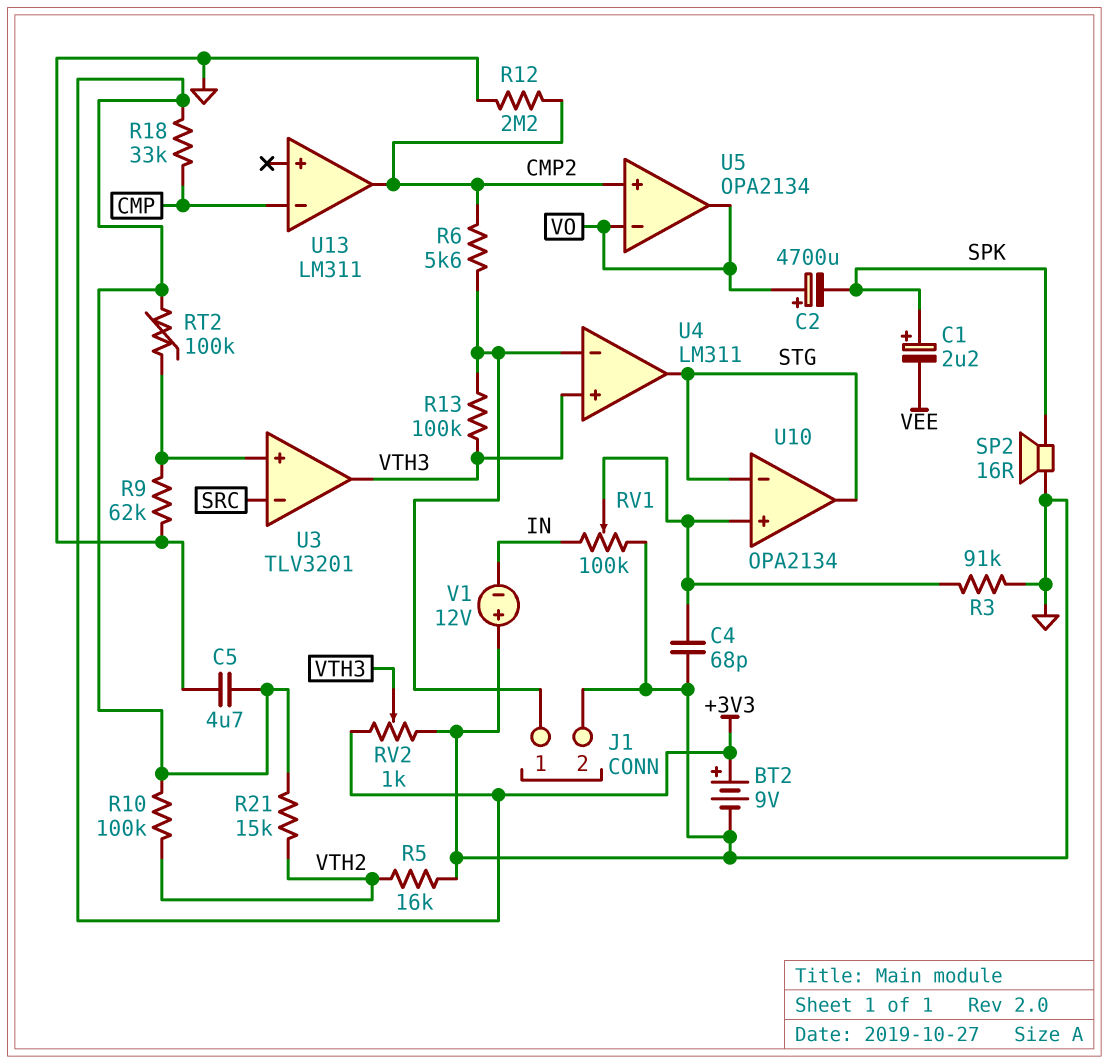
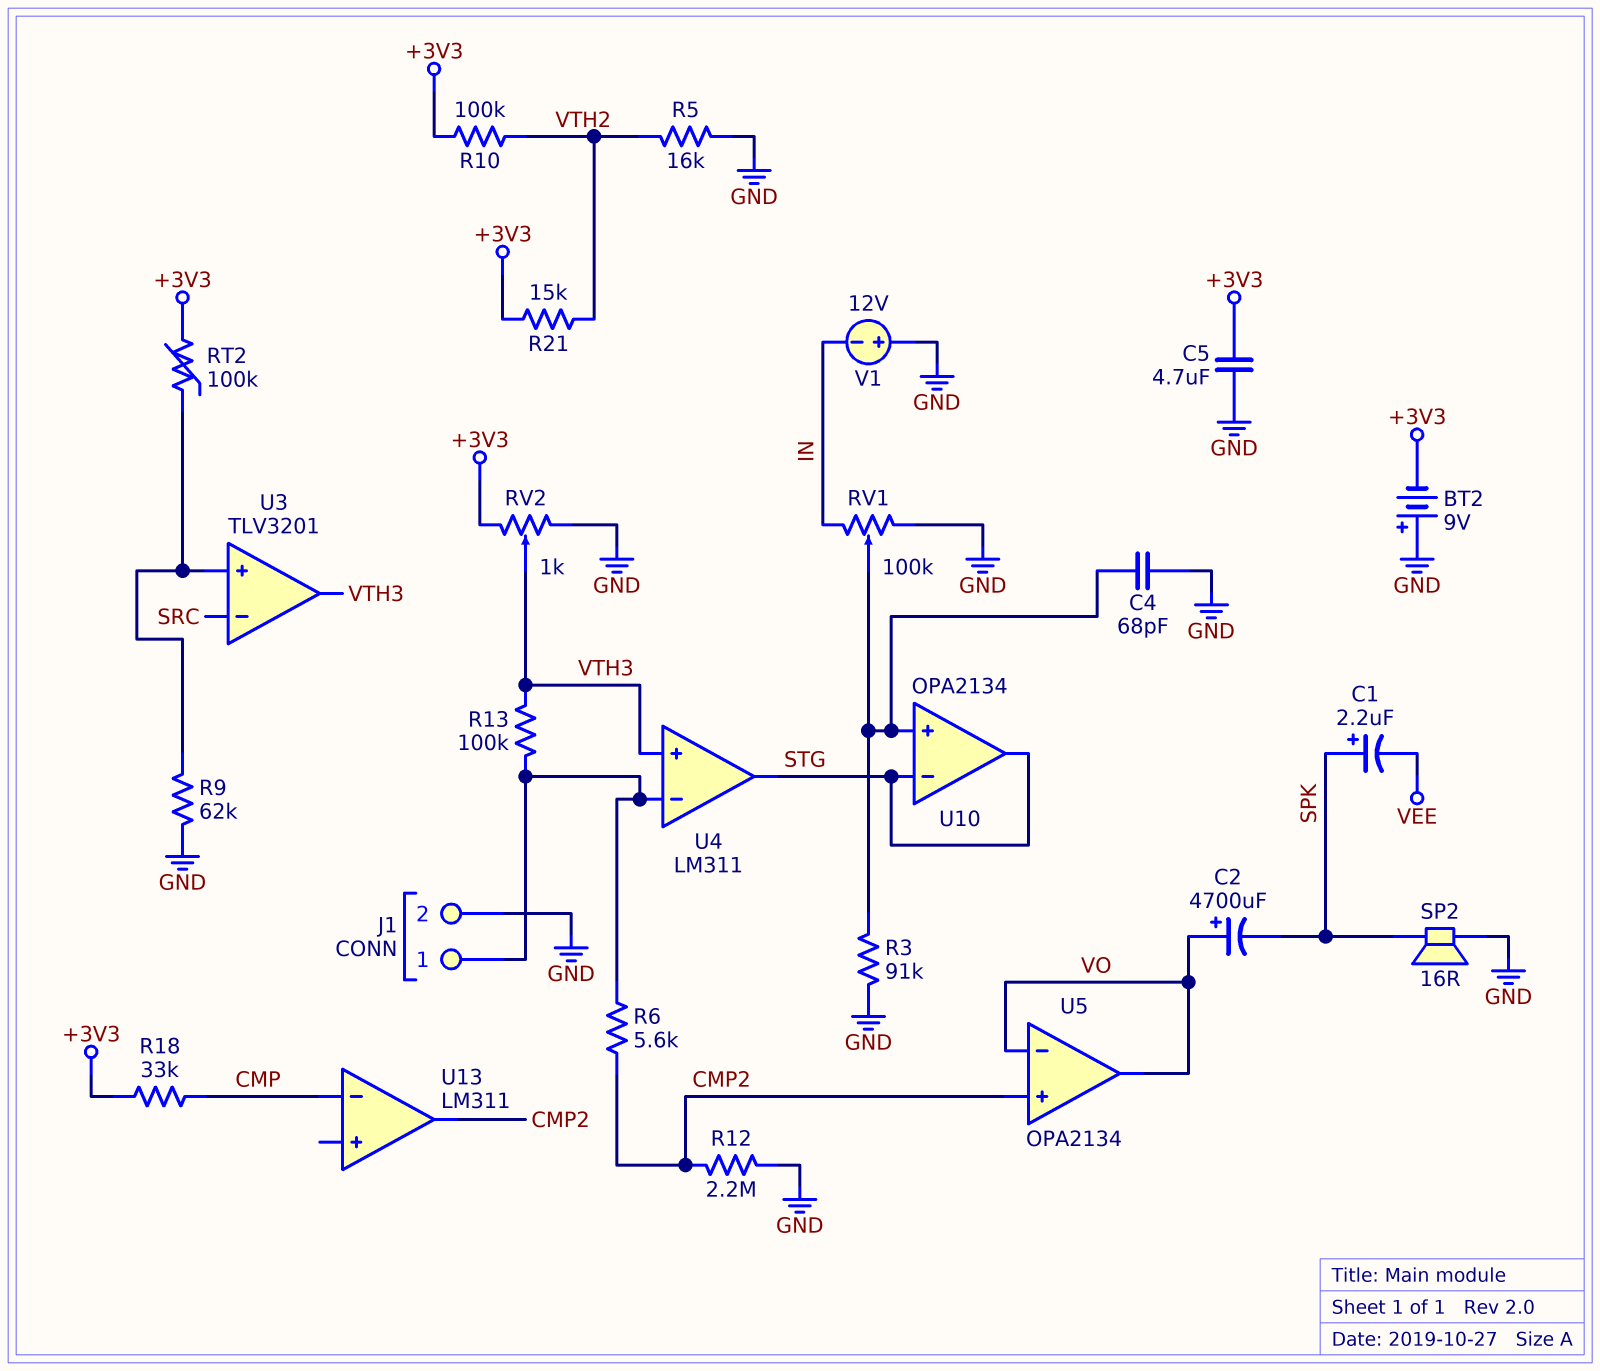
BT2: 9V (plus +3V3, minus GND) -> 9V (plus GND, minus +3V3)

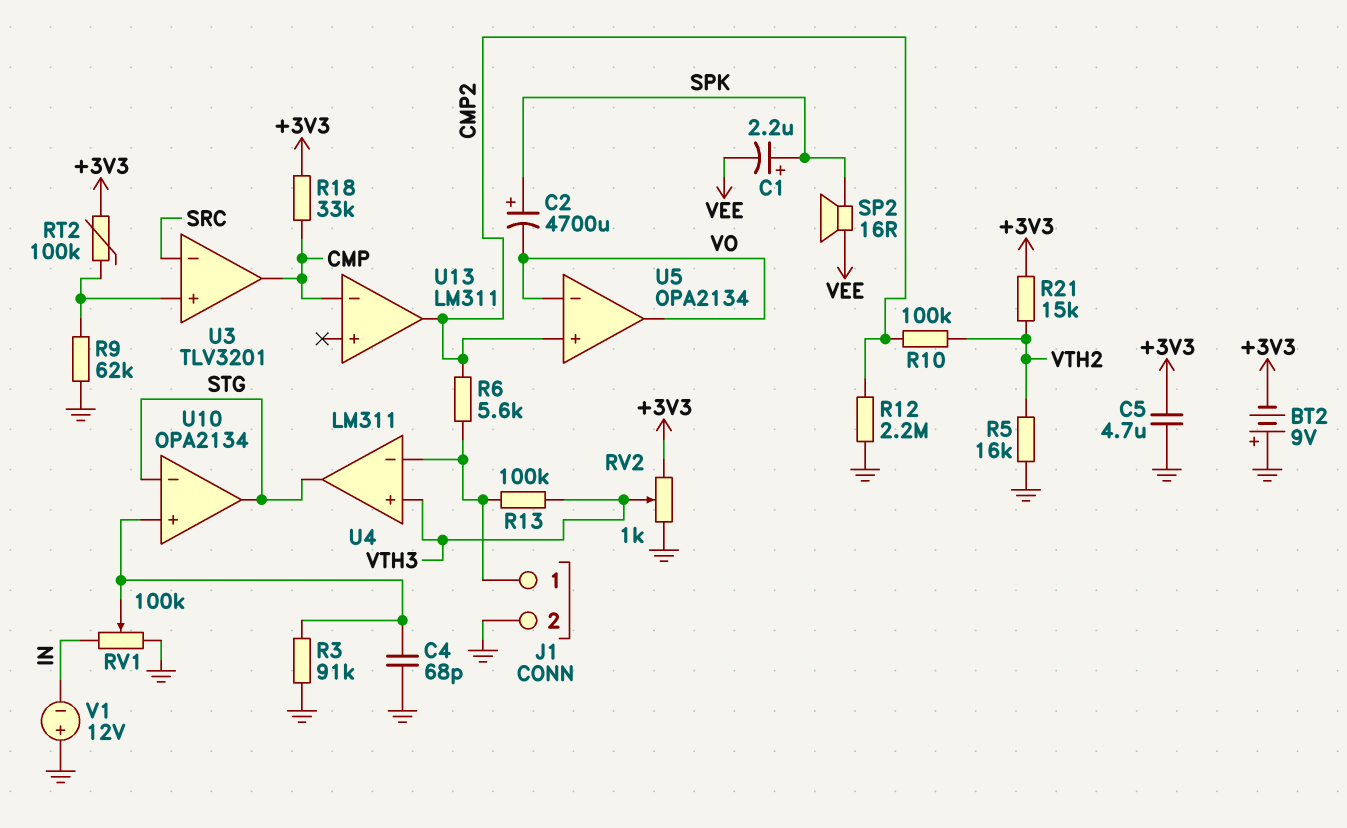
C2: 4700uF (plus VO, minus SPK) -> 4700uF (plus SPK, minus VO)
R10: 100k (+3V3, VTH2) -> 100k (CMP2, VTH2)
SP2: speaker 16R (GND, SPK) -> speaker 16R (SPK, VEE)
U3 pin out: VTH3 -> CMP

